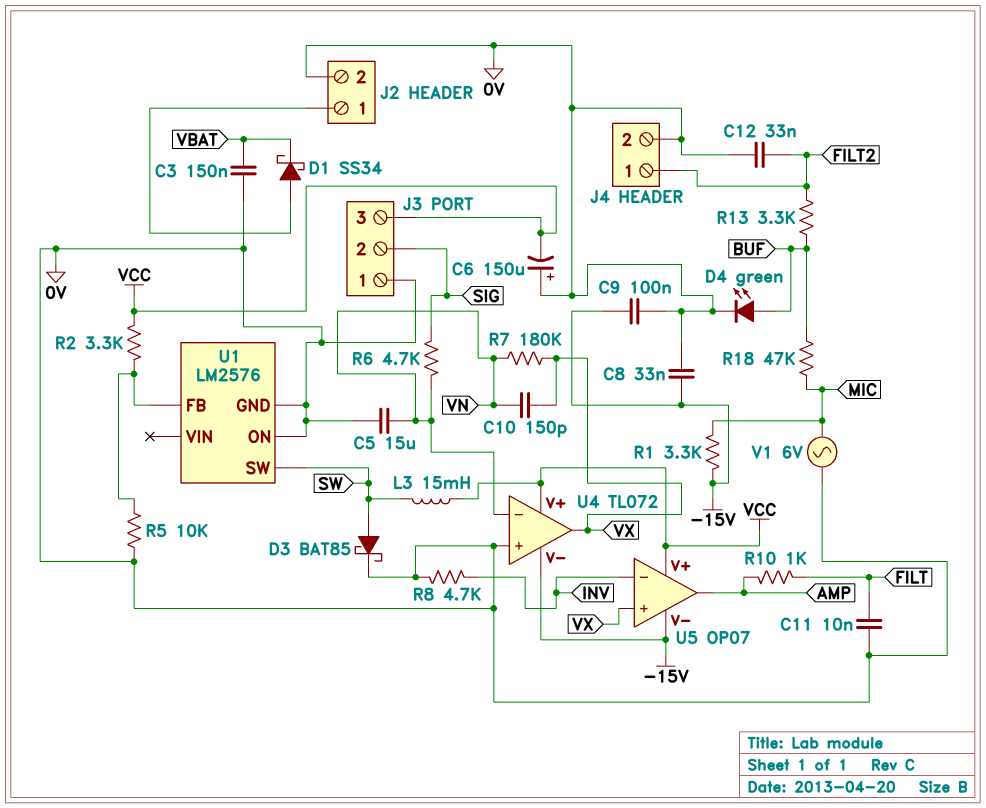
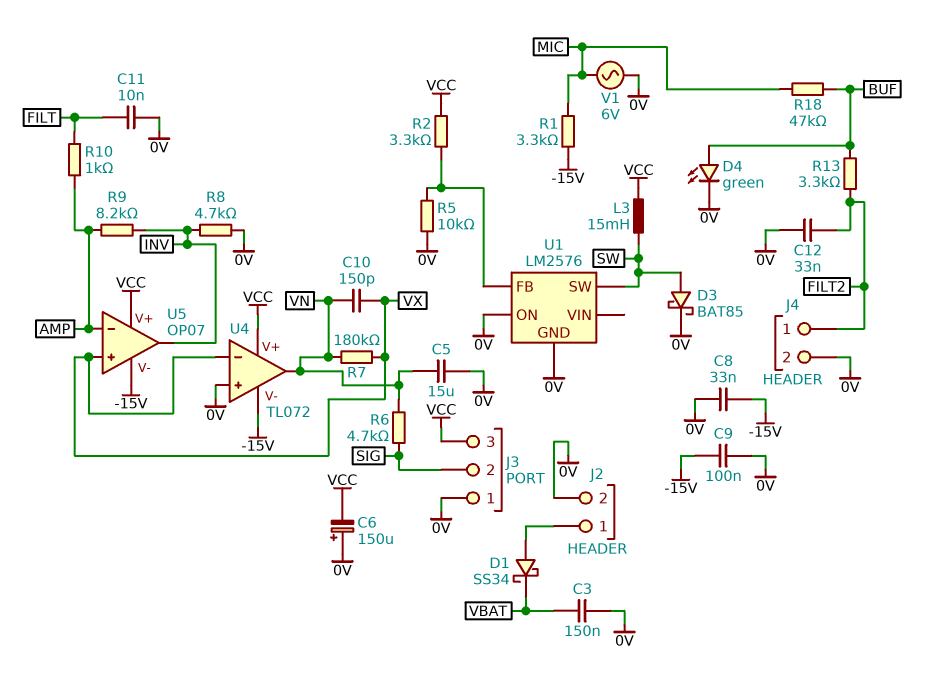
R9: none -> 8.2k (AMP, INV)
U4 pin in-: VN -> VX
U4 pin out: VX -> VN
U5 pin in-: INV -> AMP
U5 pin out: AMP -> INV

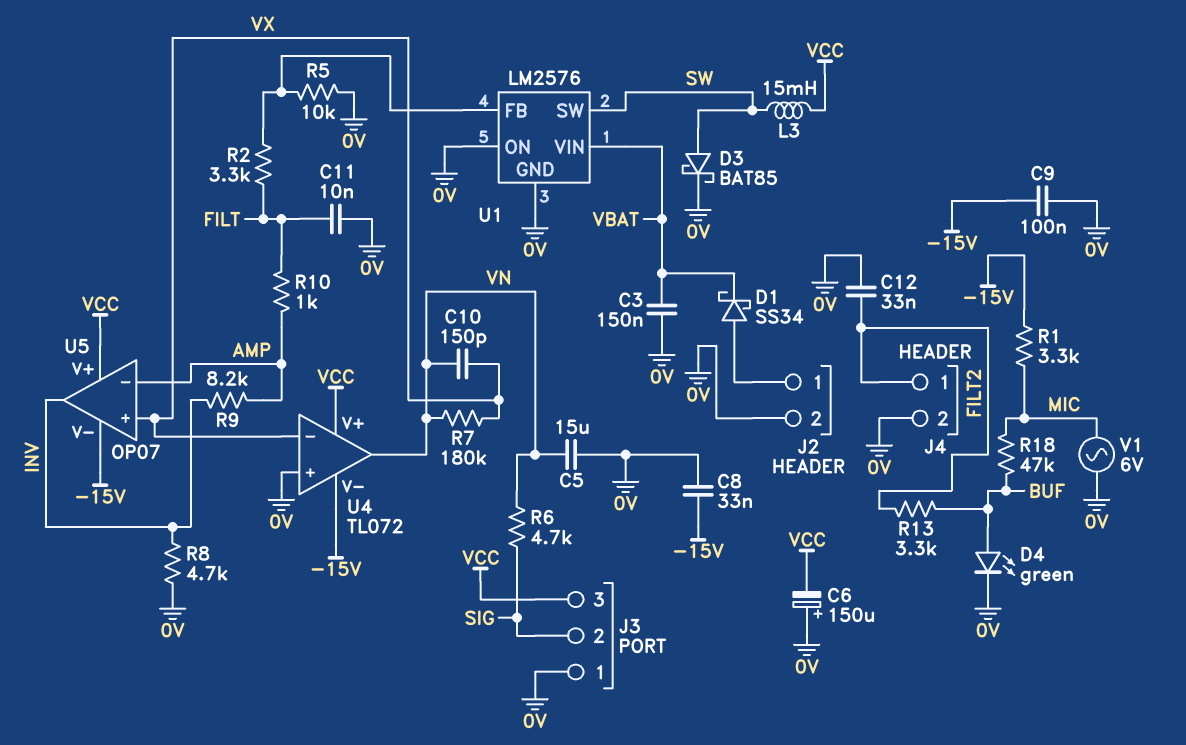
R2: 3.3k (U1/FB, VCC) -> 3.3k (FILT, U1/FB)
U1 pin VIN: none -> VBAT

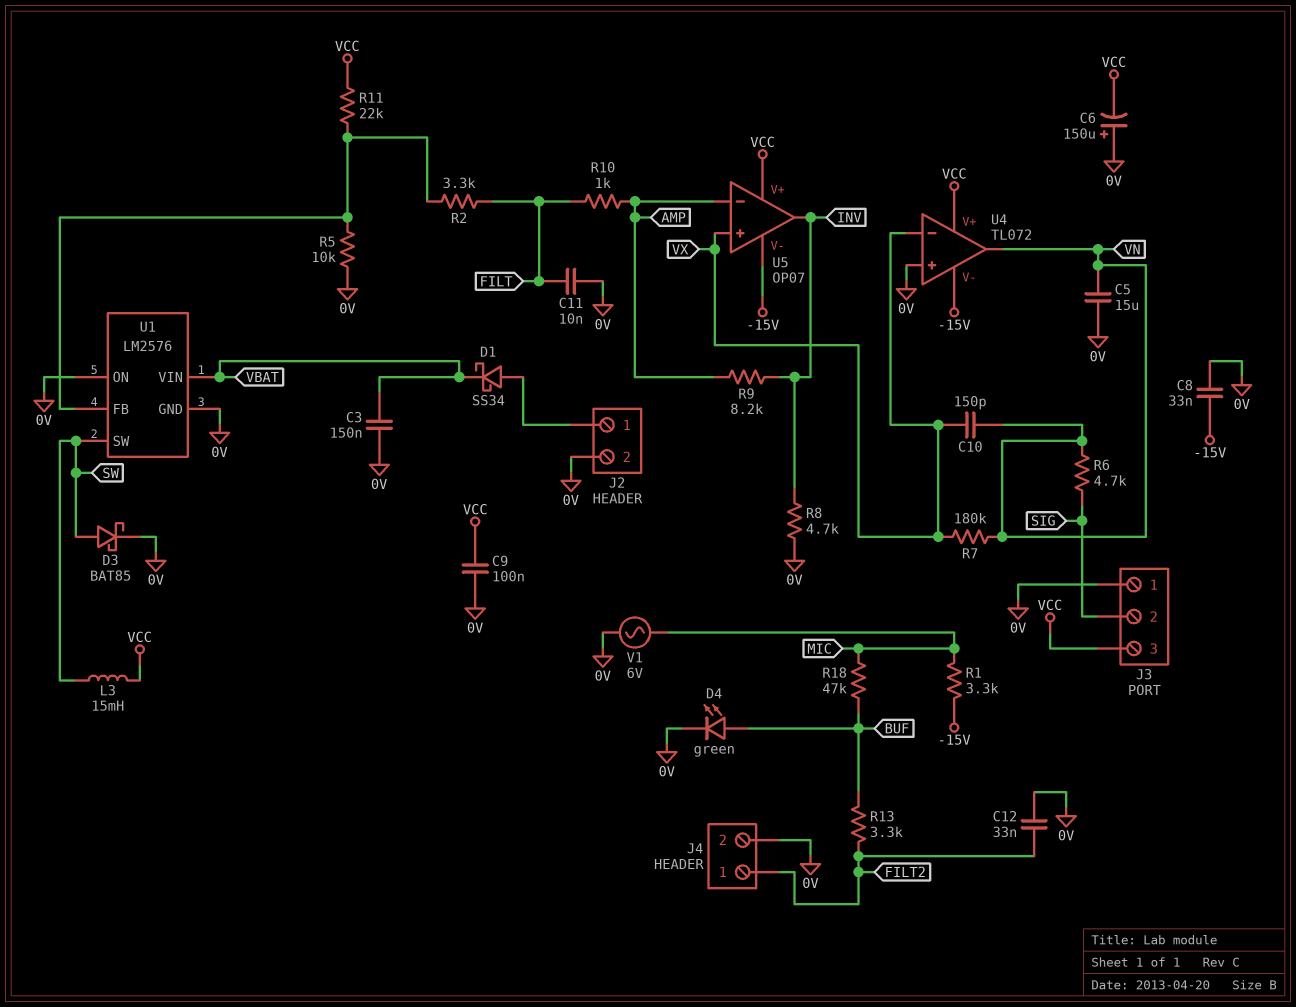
C9: 100nF (-15V, 0V) -> 100nF (0V, VCC)
R11: none -> 22k (U1/FB, VCC)

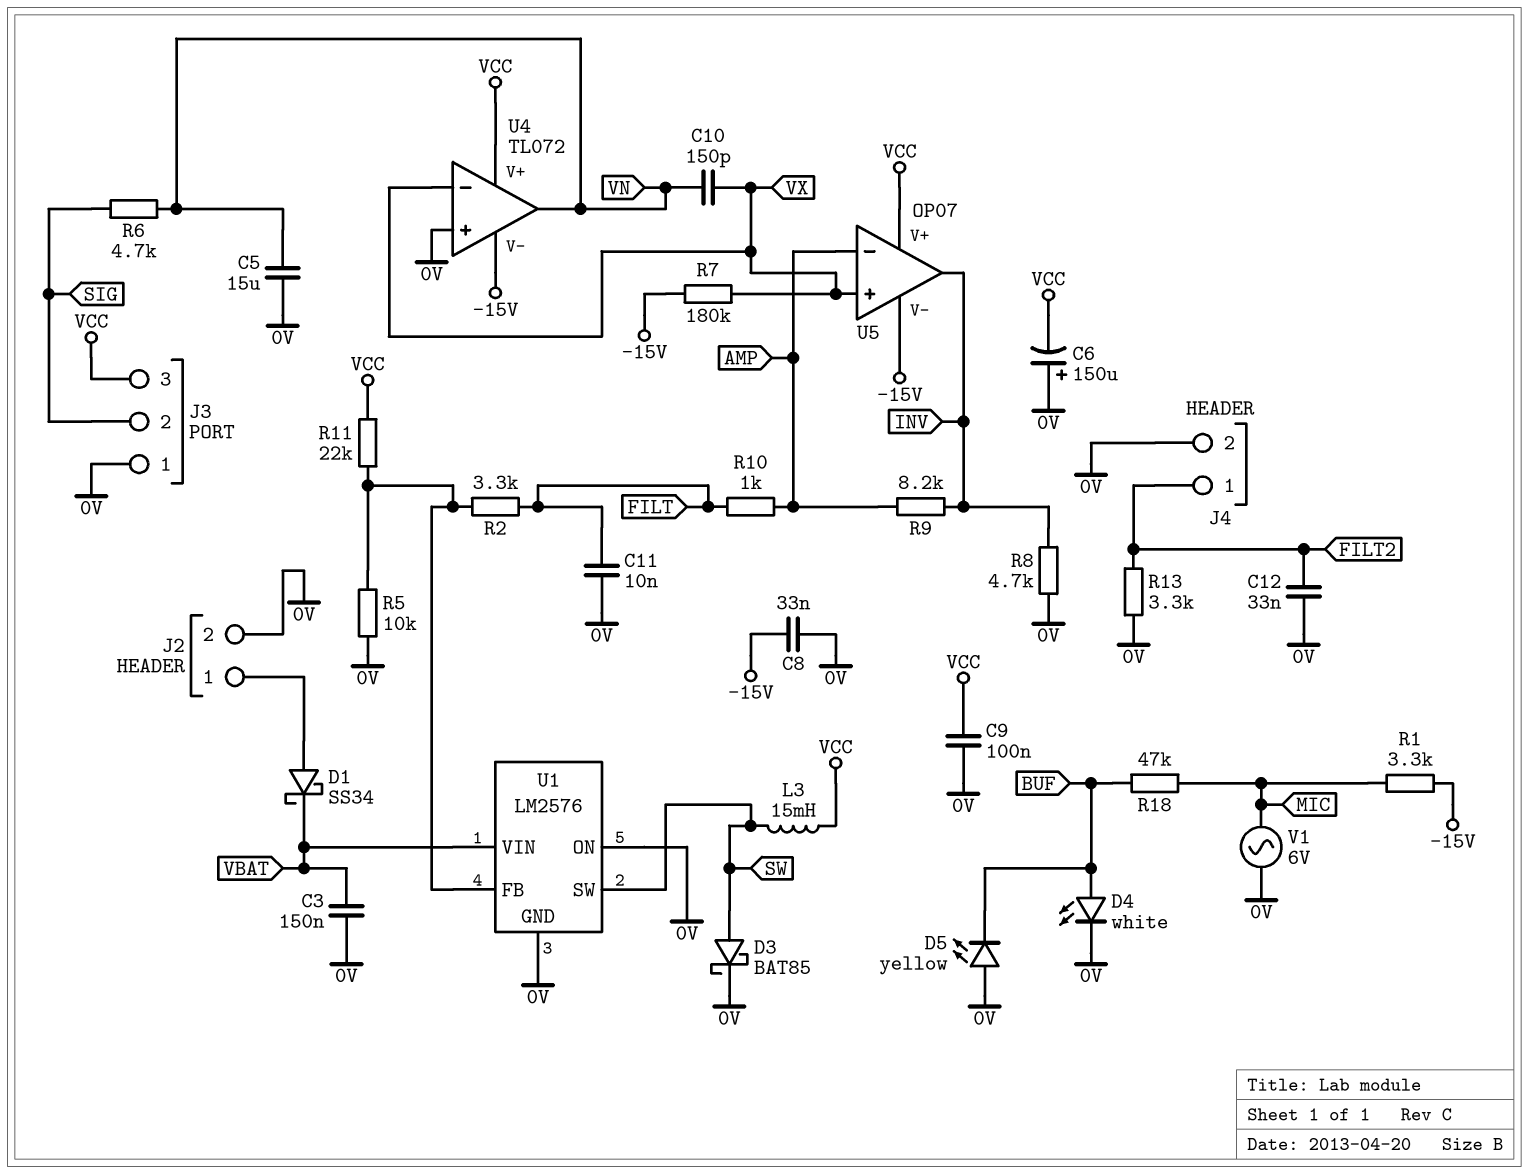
D4: LED green (A BUF, K 0V) -> LED white (A BUF, K 0V)
D5: none -> LED yellow (A 0V, K BUF)
R7: 180k (VN, VX) -> 180k (-15V, VX)
R13: 3.3k (BUF, FILT2) -> 3.3k (0V, FILT2)

